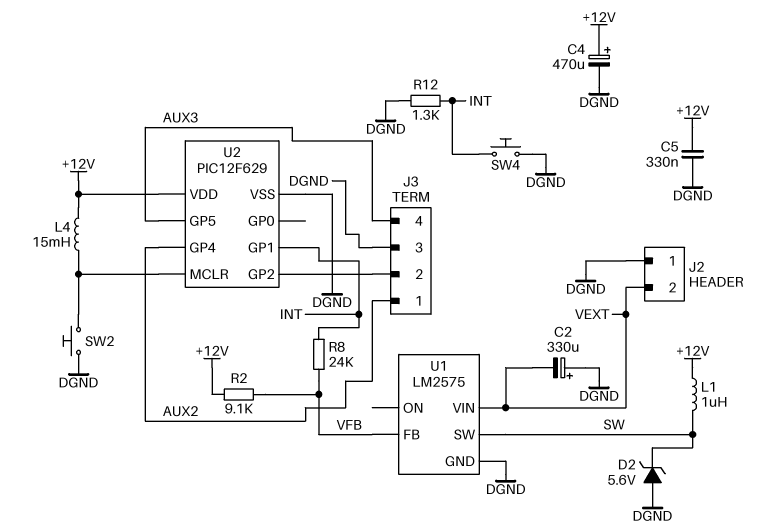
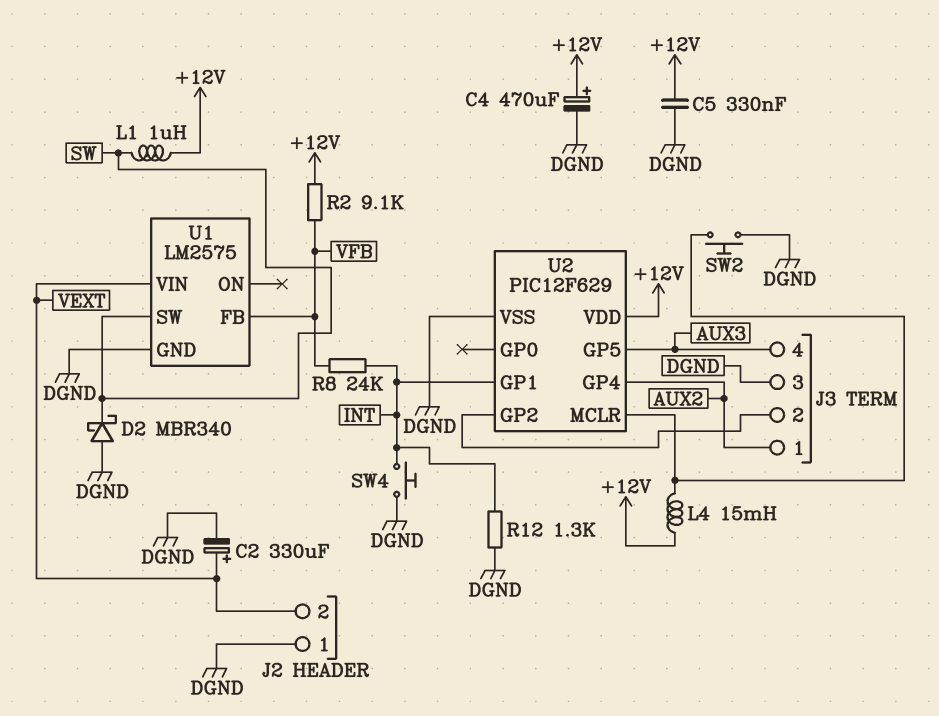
C2: 330uF (plus DGND, minus VEXT) -> 330uF (plus VEXT, minus DGND)
D2: zener 5.6V (A DGND, K SW) -> schottky MBR340 (A DGND, K SW)

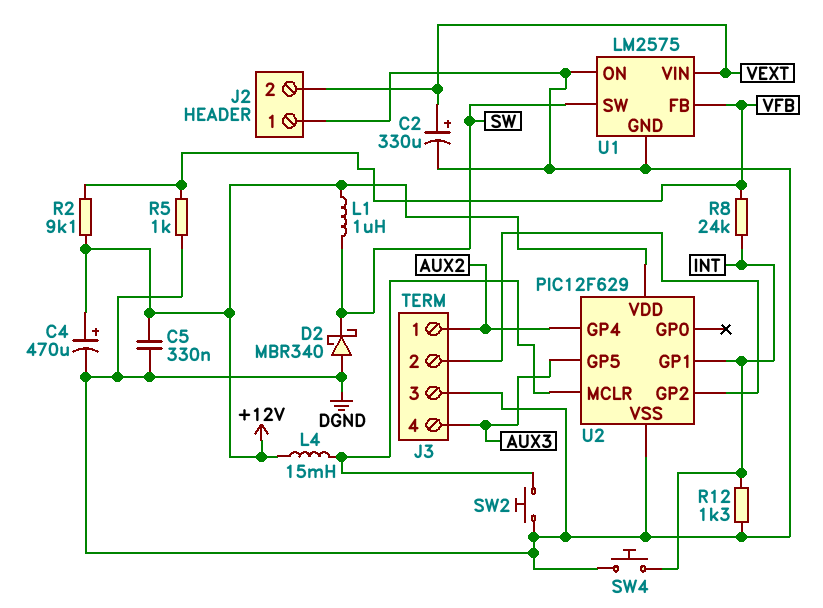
R5: none -> 1k (DGND, VFB)
U1 pin ON: none -> DGND

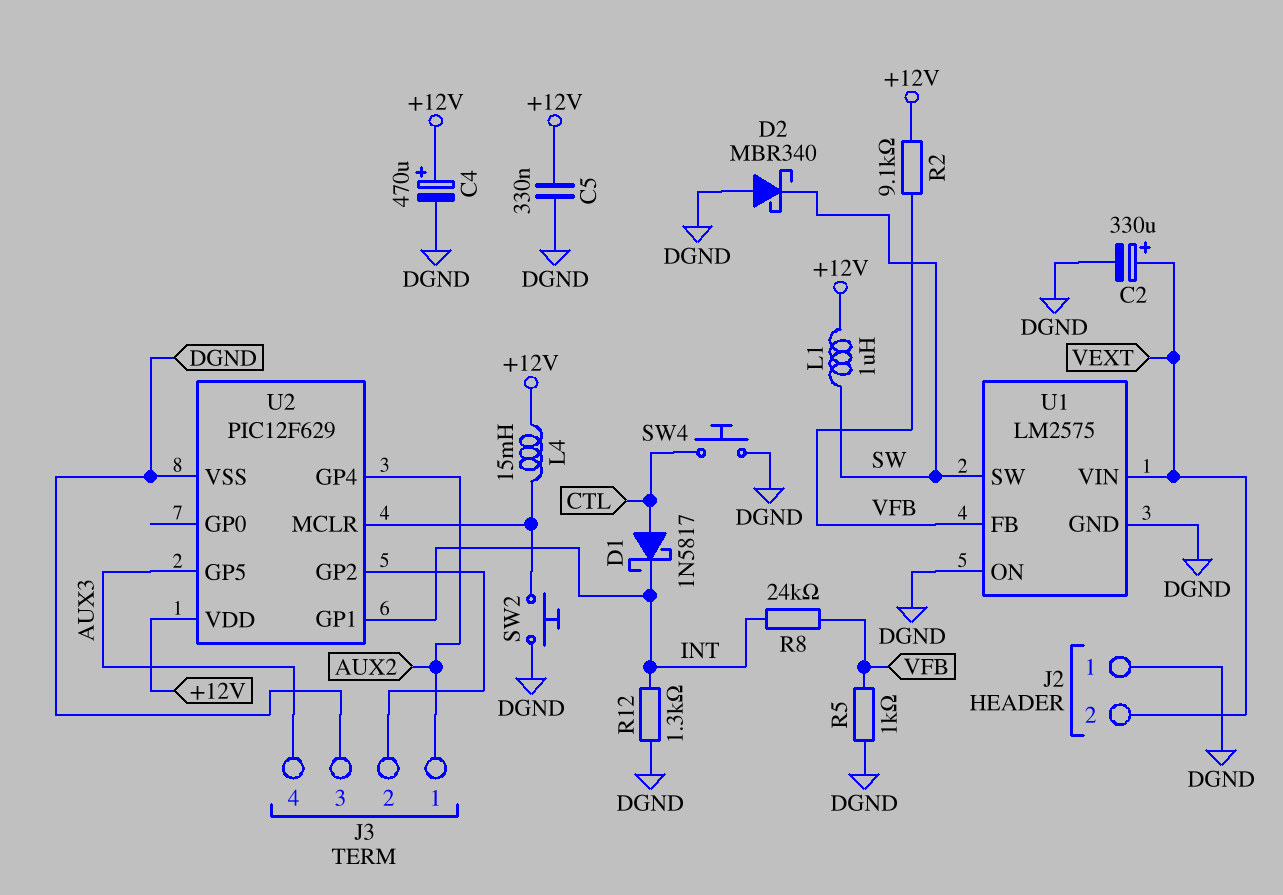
D1: none -> schottky 1N5817 (A CTL, K INT)
SW4: button (DGND, INT) -> button (CTL, DGND)

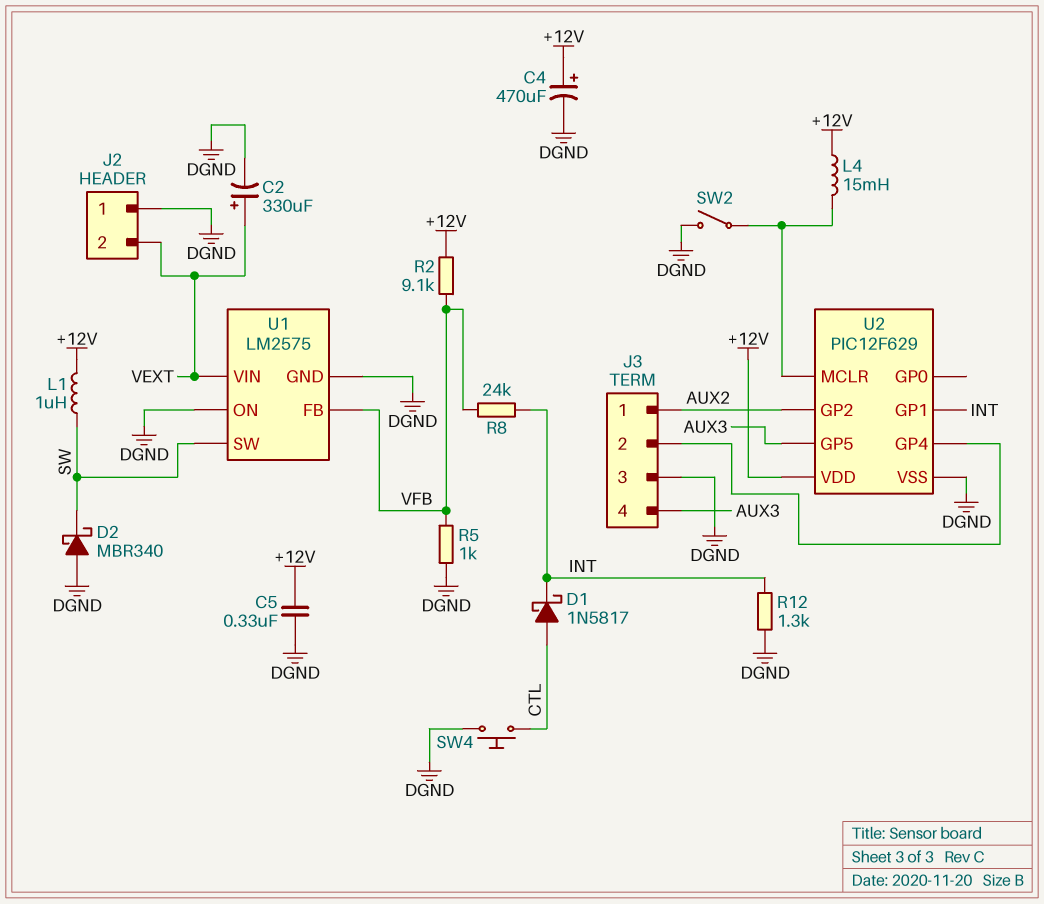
SW2: button (DGND, U2/MCLR) -> switch (DGND, U2/MCLR)
U2 pin GP2: J3/2 -> AUX2
U2 pin GP4: AUX2 -> J3/2

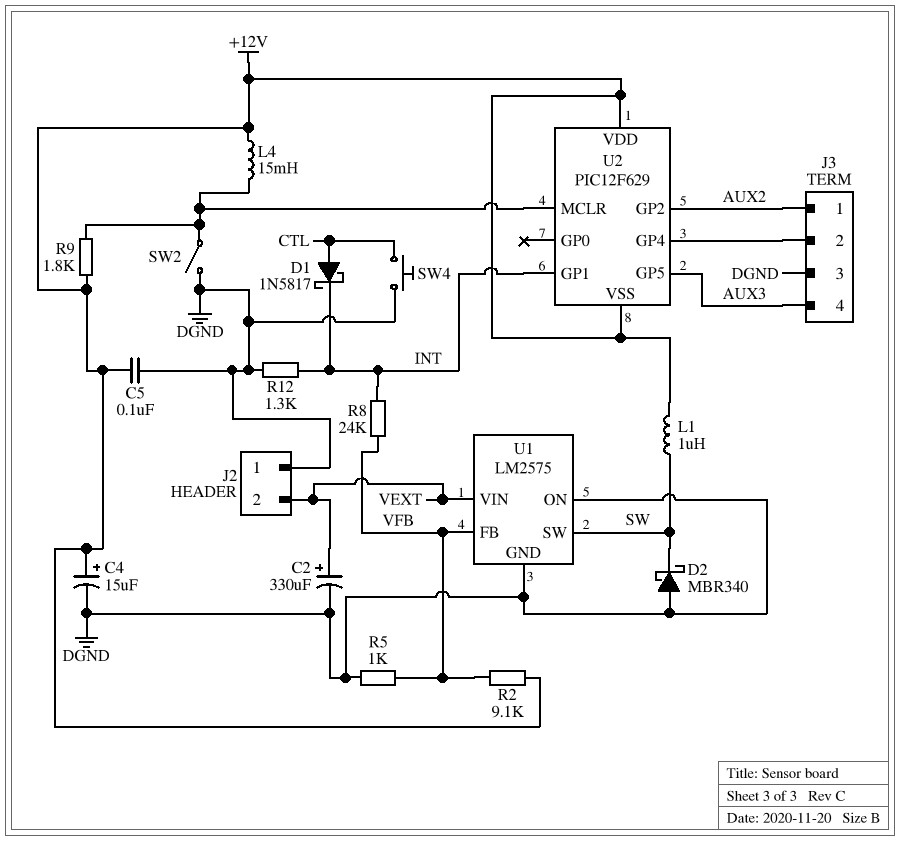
C4: 470uF (plus +12V, minus DGND) -> 15uF (plus +12V, minus DGND)
C5: 330nF (+12V, DGND) -> 100nF (+12V, DGND)
R9: none -> 1.8k (+12V, U2/MCLR)
U2 pin VSS: DGND -> +12V

